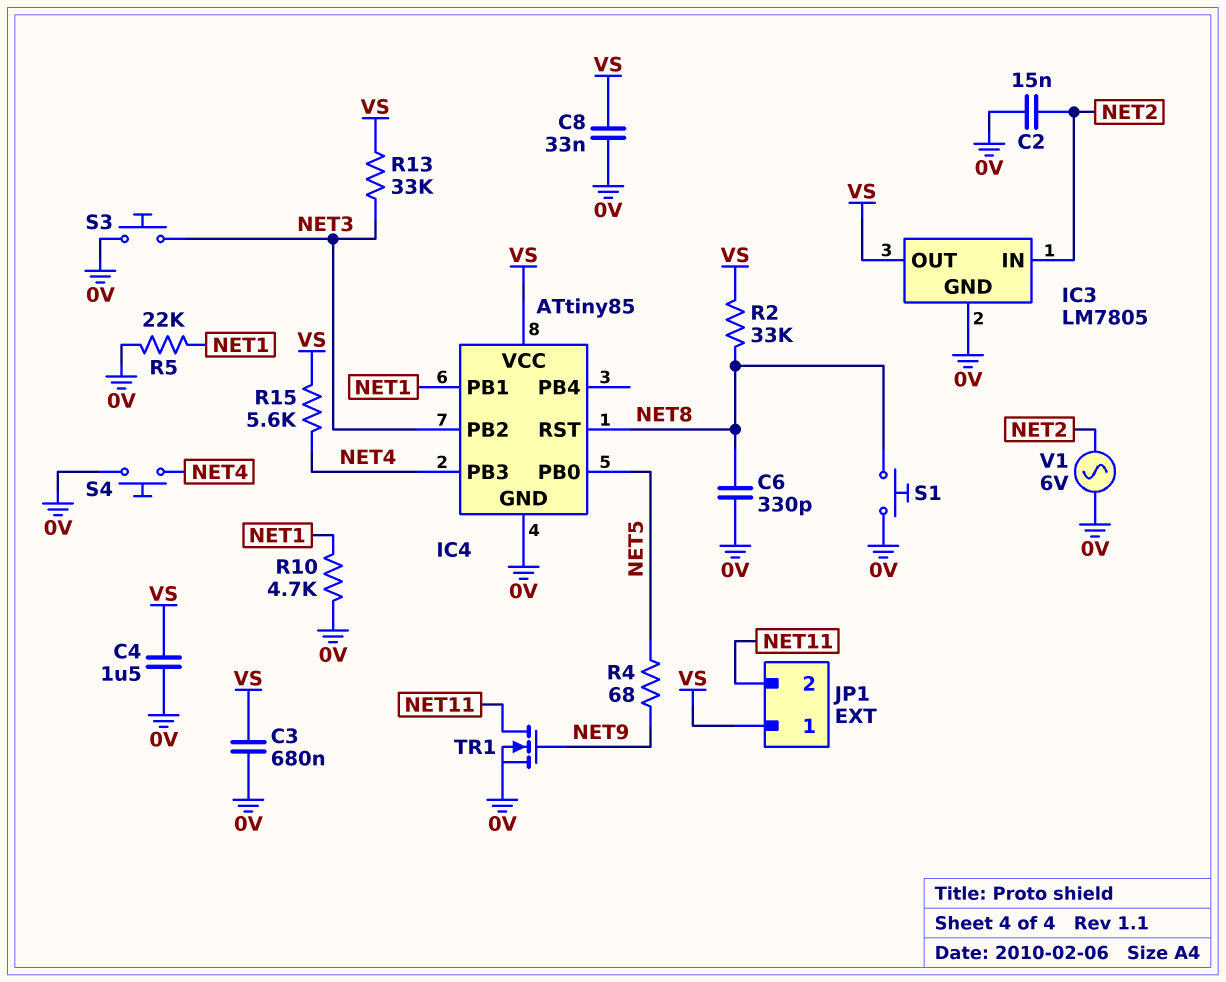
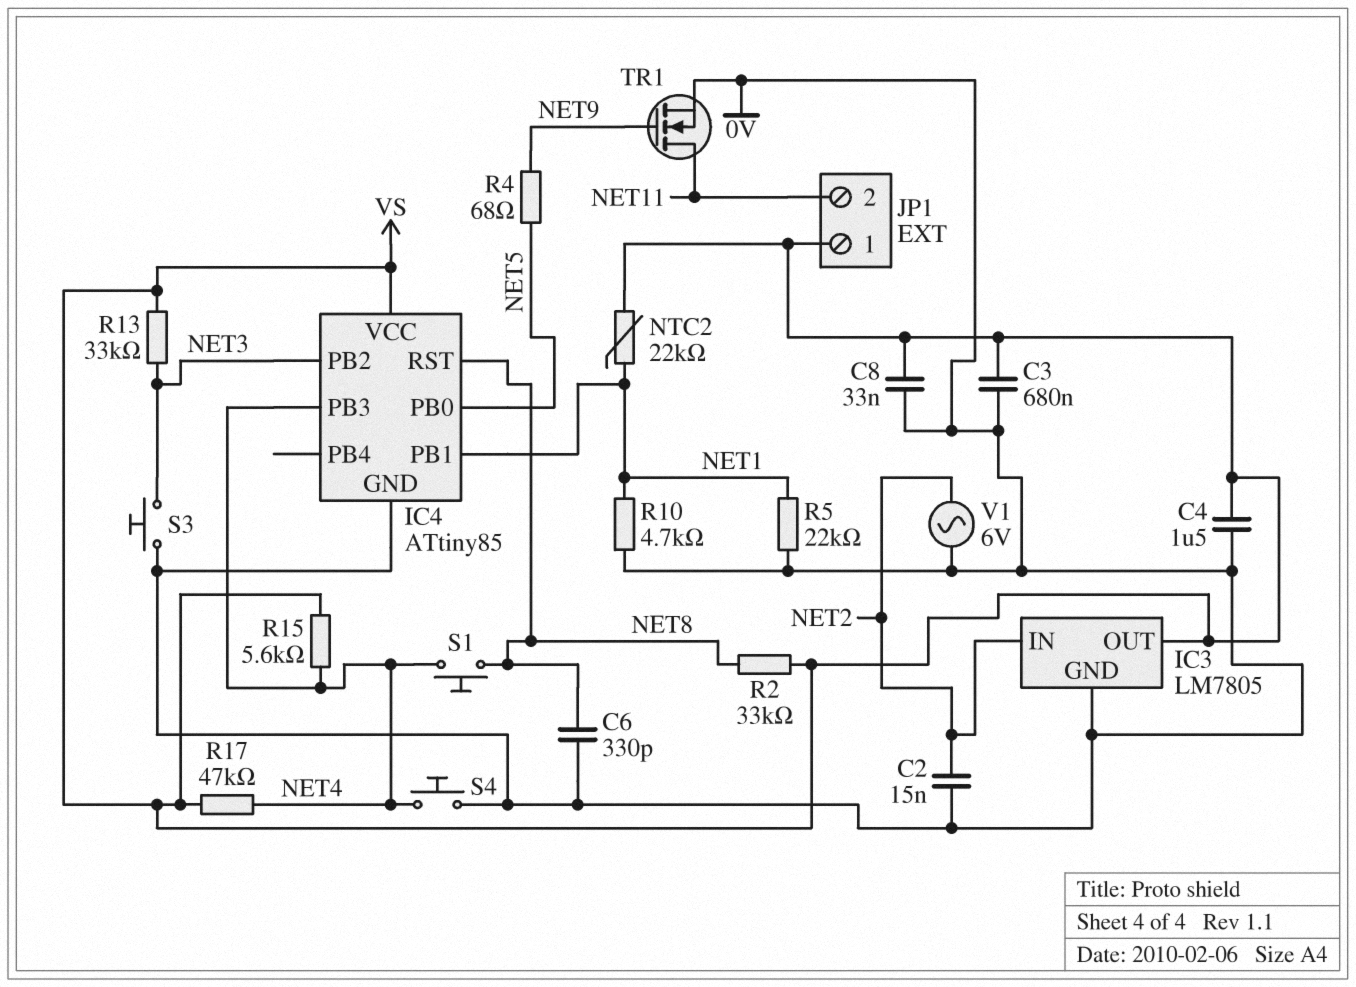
NTC2: none -> 22k (NET1, VS)
R17: none -> 47k (NET4, VS)
S1: button (0V, NET8) -> button (NET4, NET8)

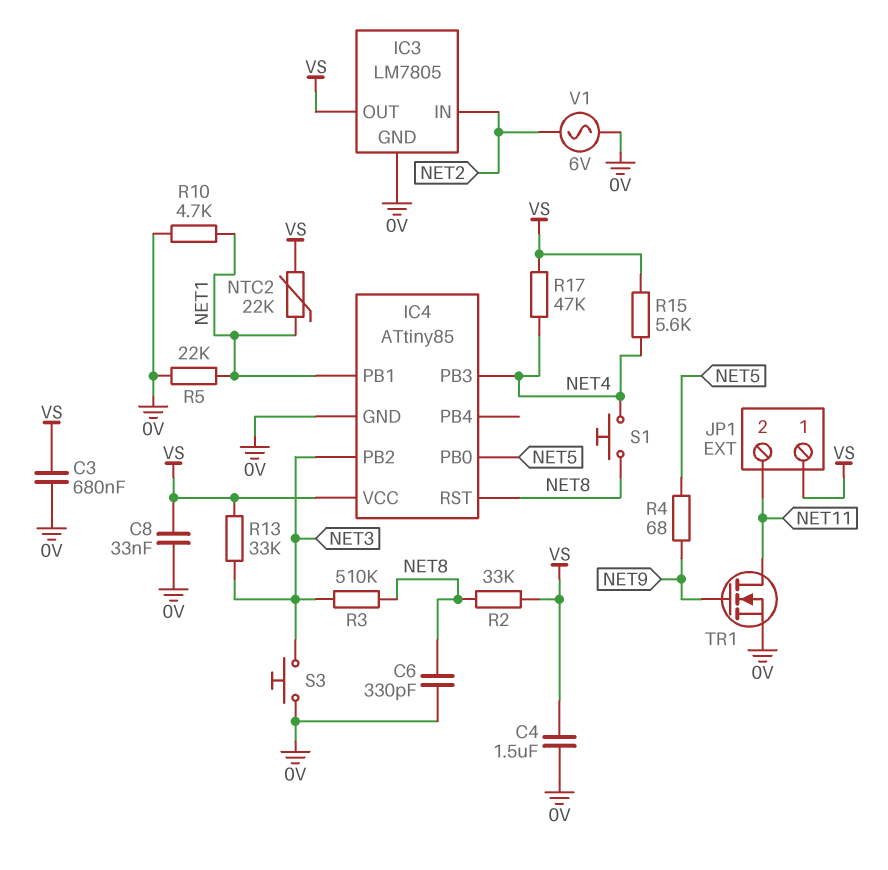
C2: 15nF (0V, NET2) -> none
R3: none -> 510k (NET3, NET8)
S4: button (0V, NET4) -> none

